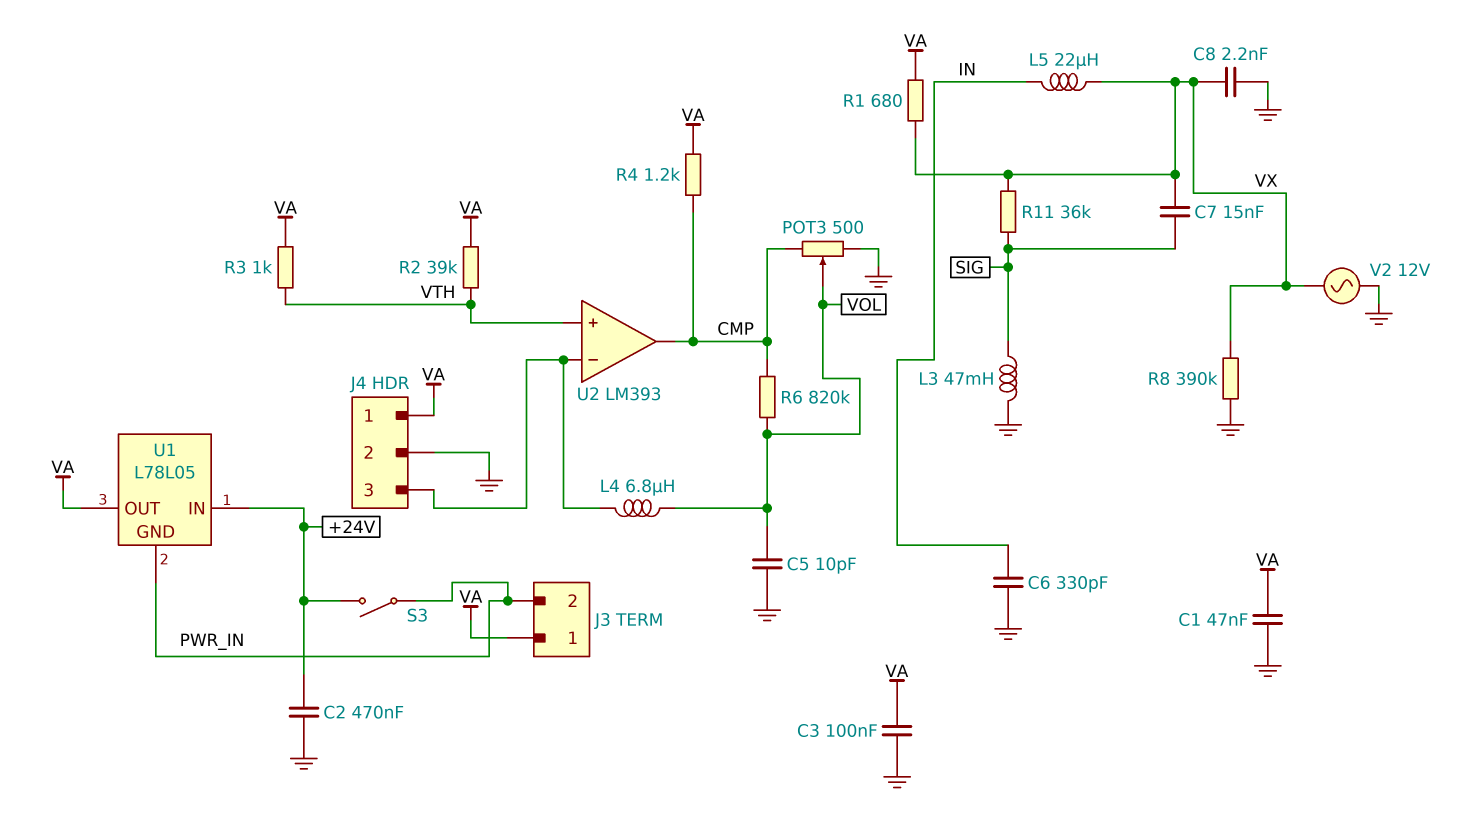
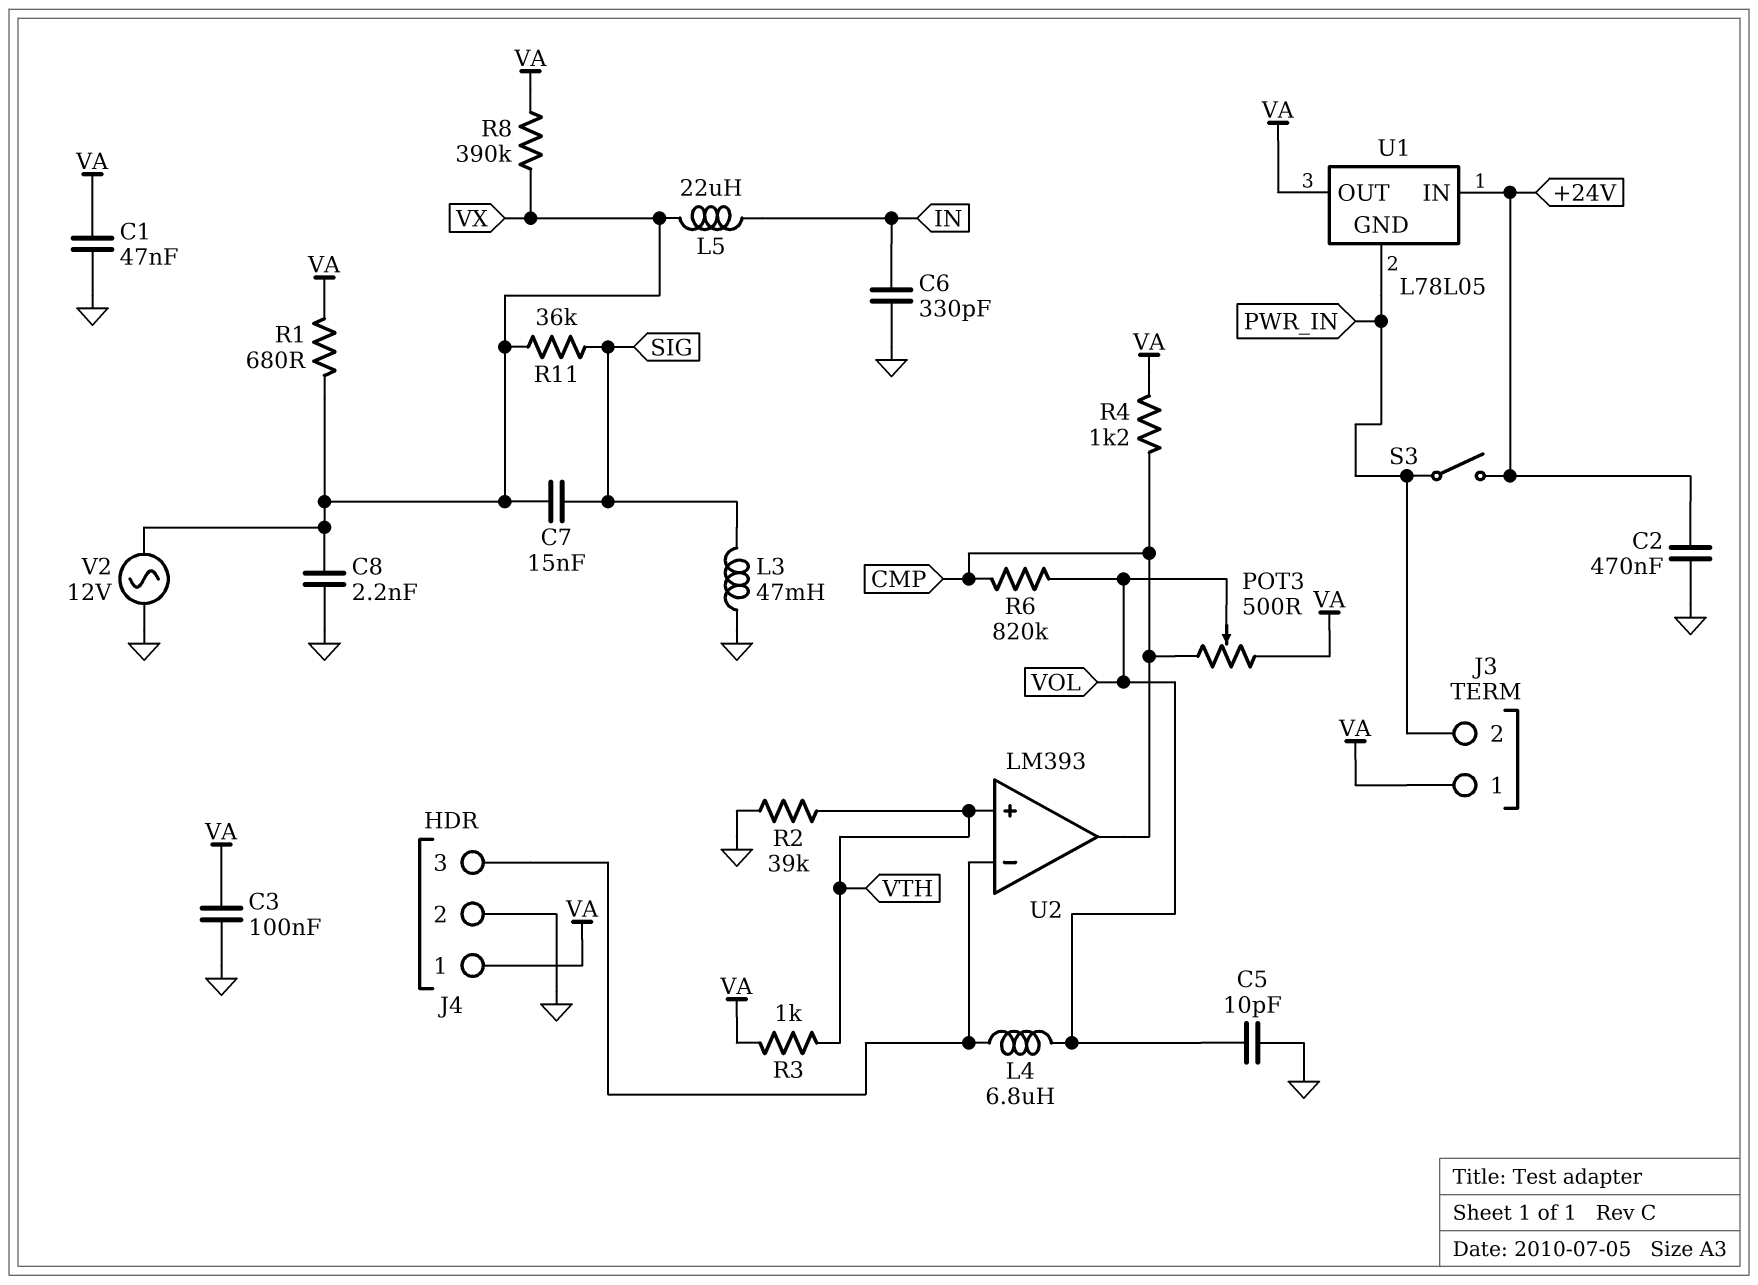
POT3: 500 (CMP, GND, wiper VOL) -> 500 (CMP, VA, wiper VOL)
R2: 39k (VA, VTH) -> 39k (GND, VTH)
R8: 390k (GND, VX) -> 390k (VA, VX)

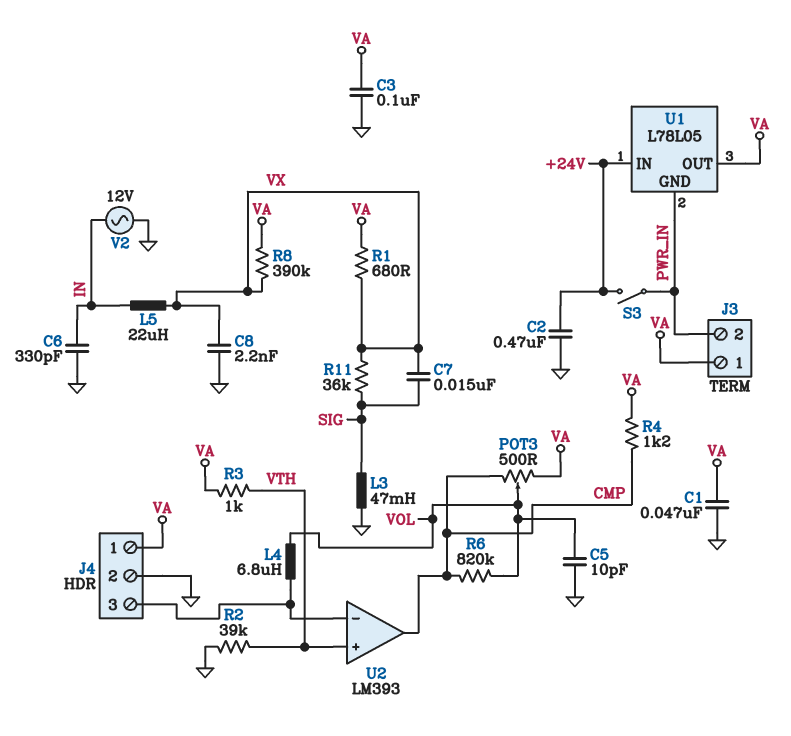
V2: AC 12V (GND, VX) -> AC 12V (GND, IN)

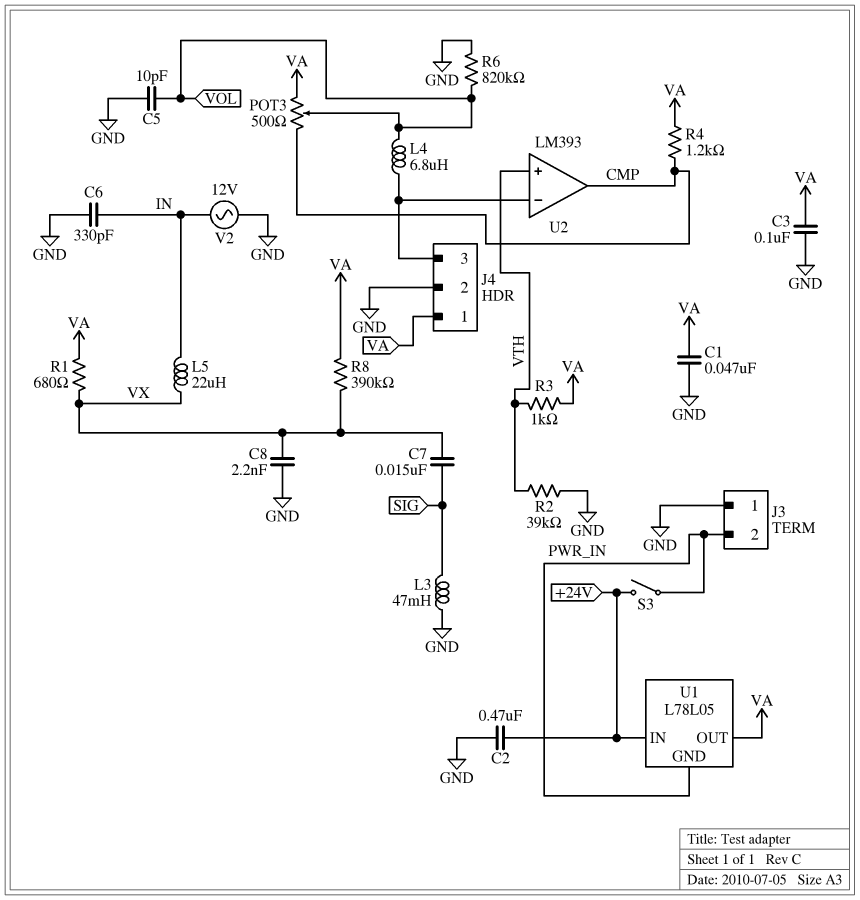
J3 pin 1: VA -> GND
R6: 820k (CMP, VOL) -> 820k (GND, VOL)
R11: 36k (SIG, VX) -> none

